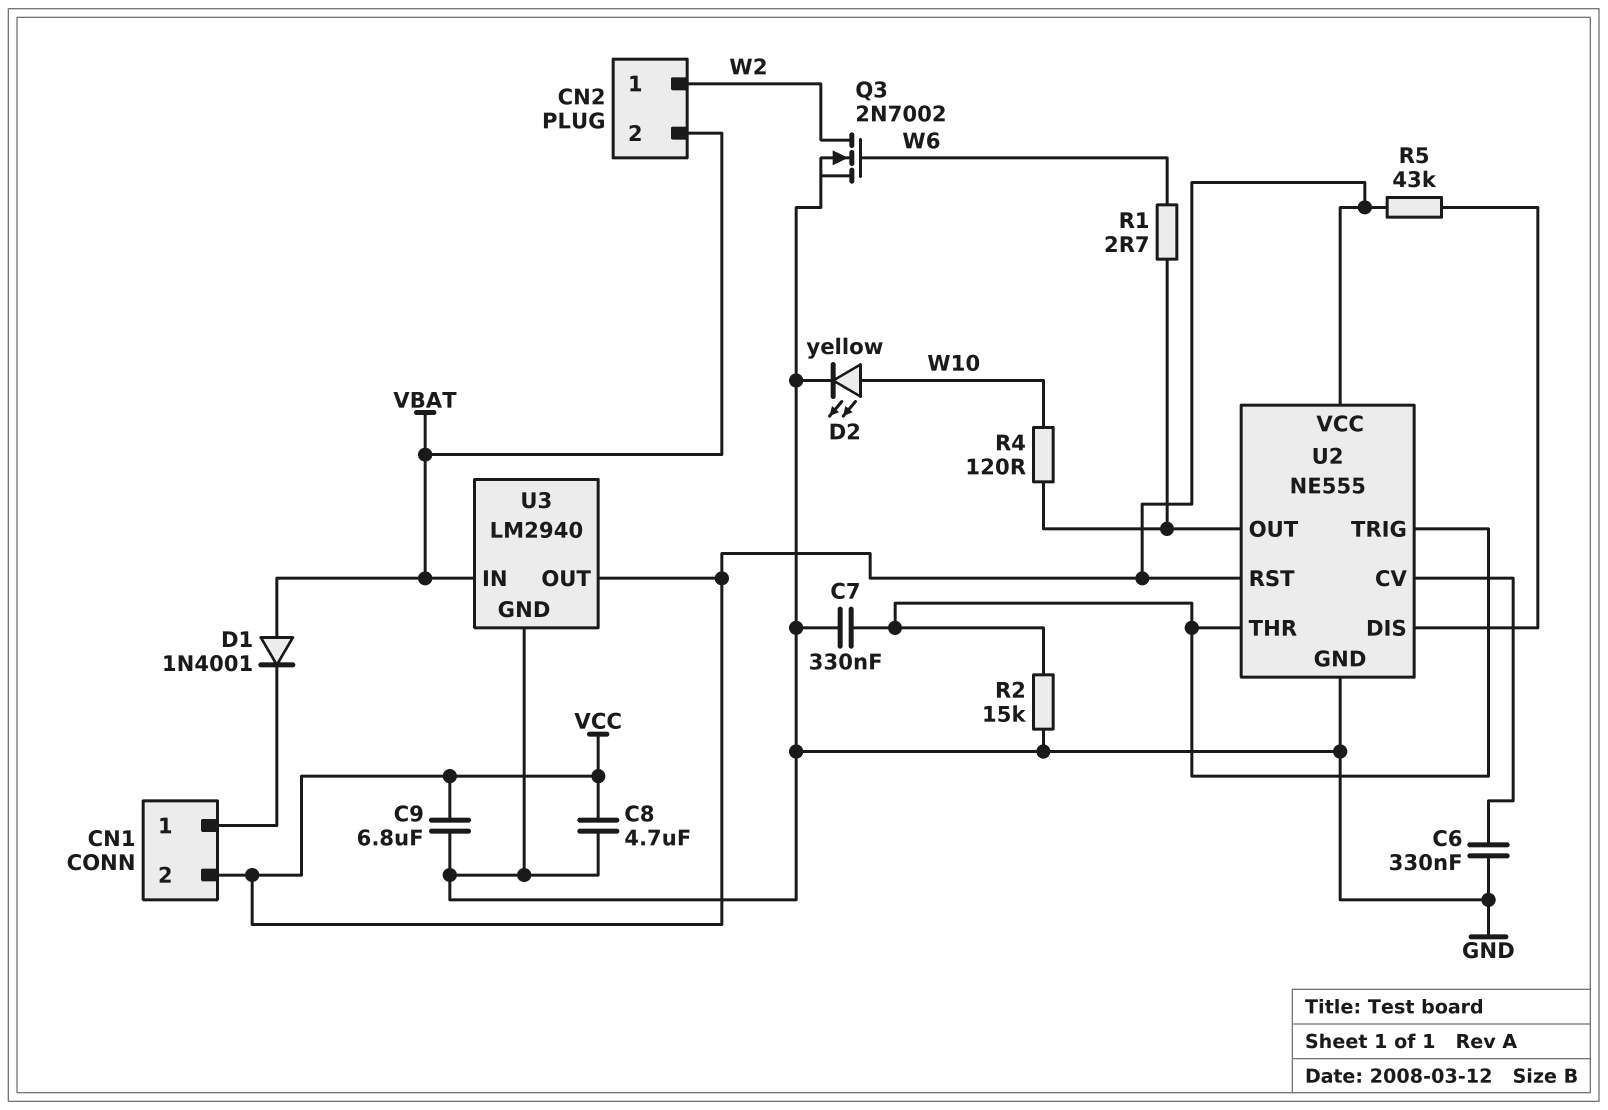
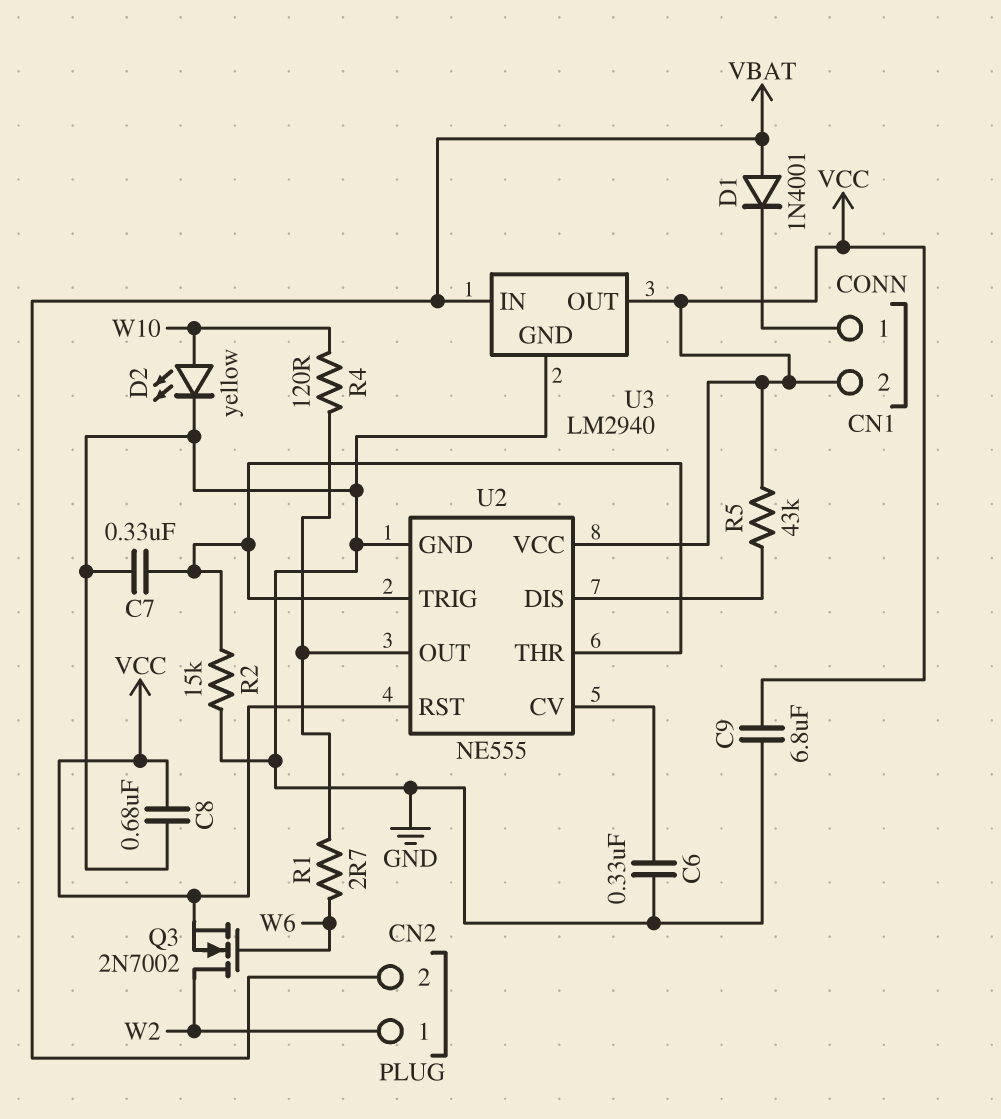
C8: 4.7uF (GND, VCC) -> 680nF (GND, VCC)
Q3: NMOS 2N7002 (G W6, D W2, S GND) -> NMOS 2N7002 (G W6, D W2, S VCC)

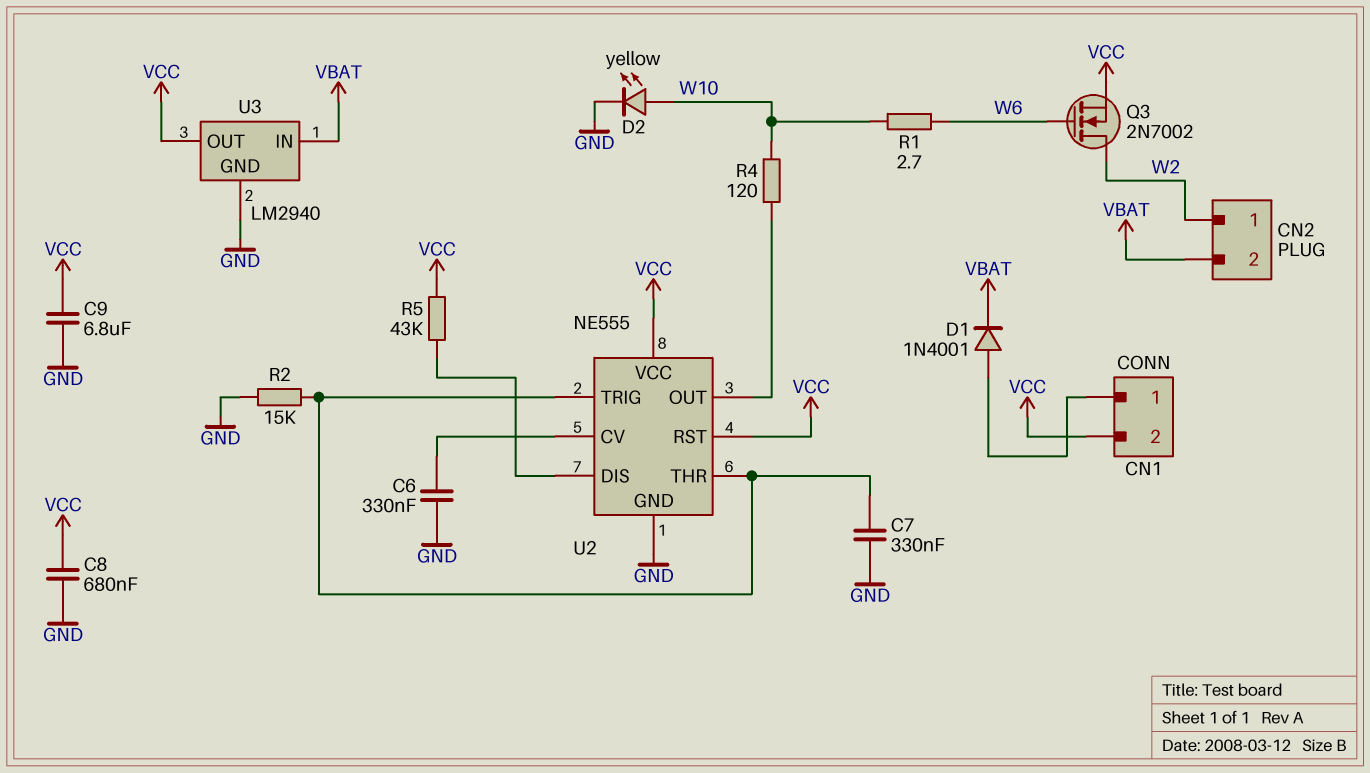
D1: diode 1N4001 (A VBAT, K CN1/1) -> diode 1N4001 (A CN1/1, K VBAT)
R1: 2.7 (U2/OUT, W6) -> 2.7 (W6, W10)

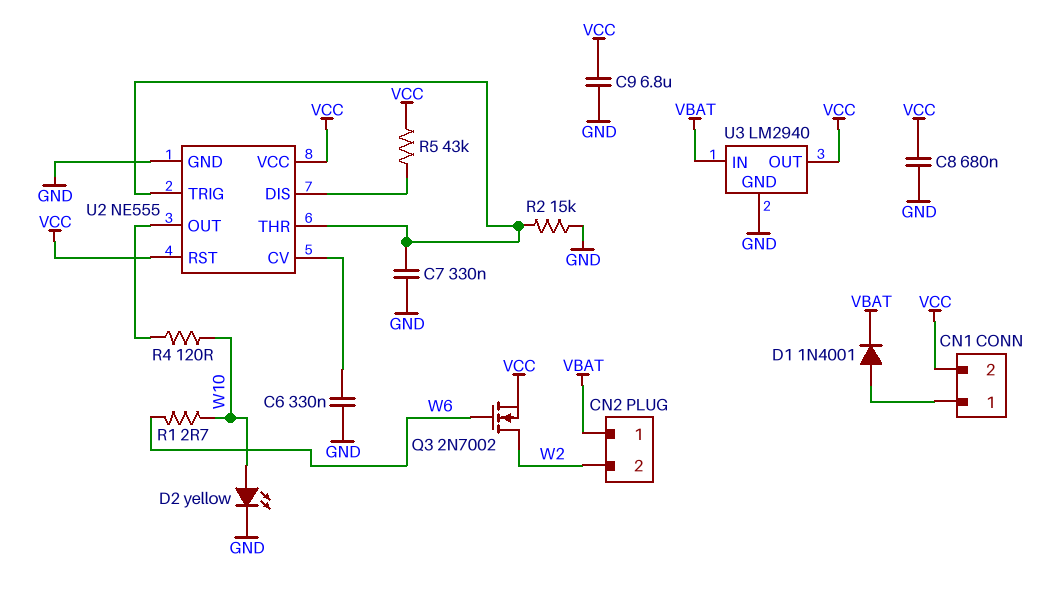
CN2 pin 1: W2 -> VBAT
CN2 pin 2: VBAT -> W2

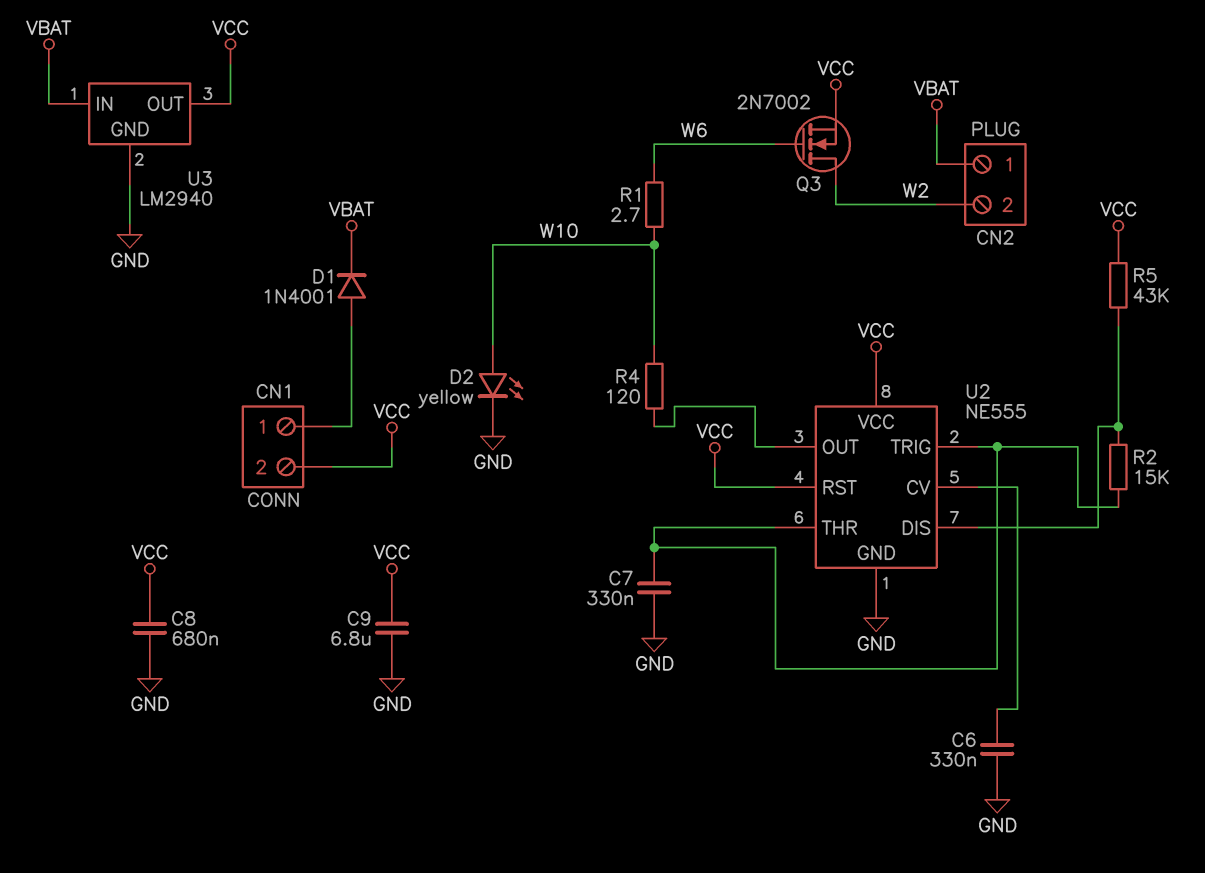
R2: 15k (GND, U2/THR) -> 15k (U2/DIS, U2/THR)

